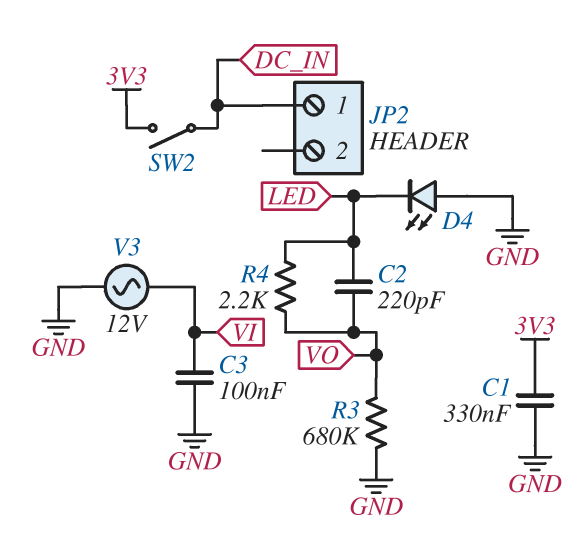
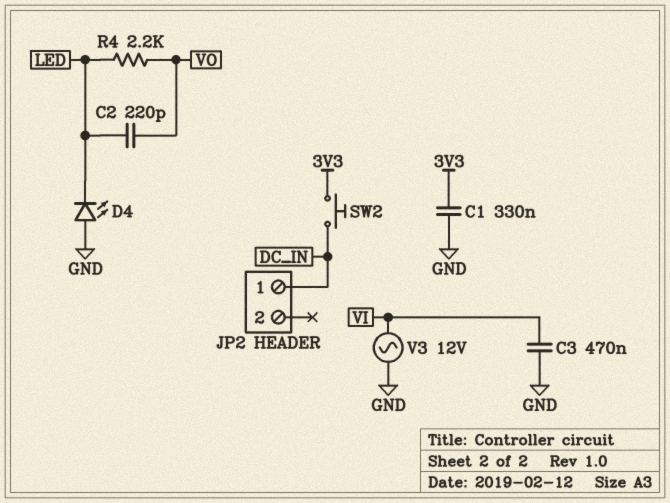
C3: 100nF (GND, VI) -> 470nF (GND, VI)
R3: 680k (GND, VO) -> none
SW2: switch (3V3, DC_IN) -> button (3V3, DC_IN)

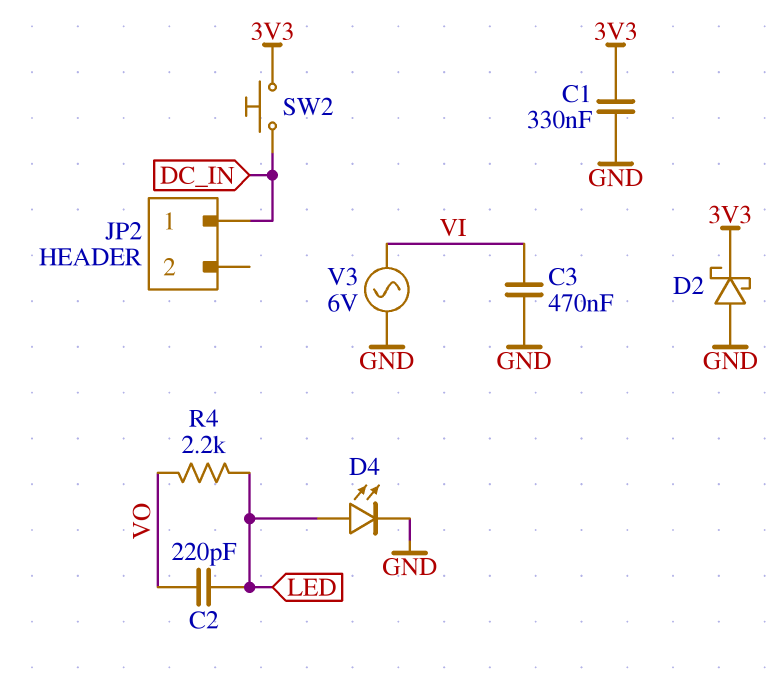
D2: none -> schottky (A GND, K 3V3)
D4: LED (A GND, K LED) -> LED (A LED, K GND)
V3: AC 12V (GND, VI) -> AC 6V (GND, VI)

